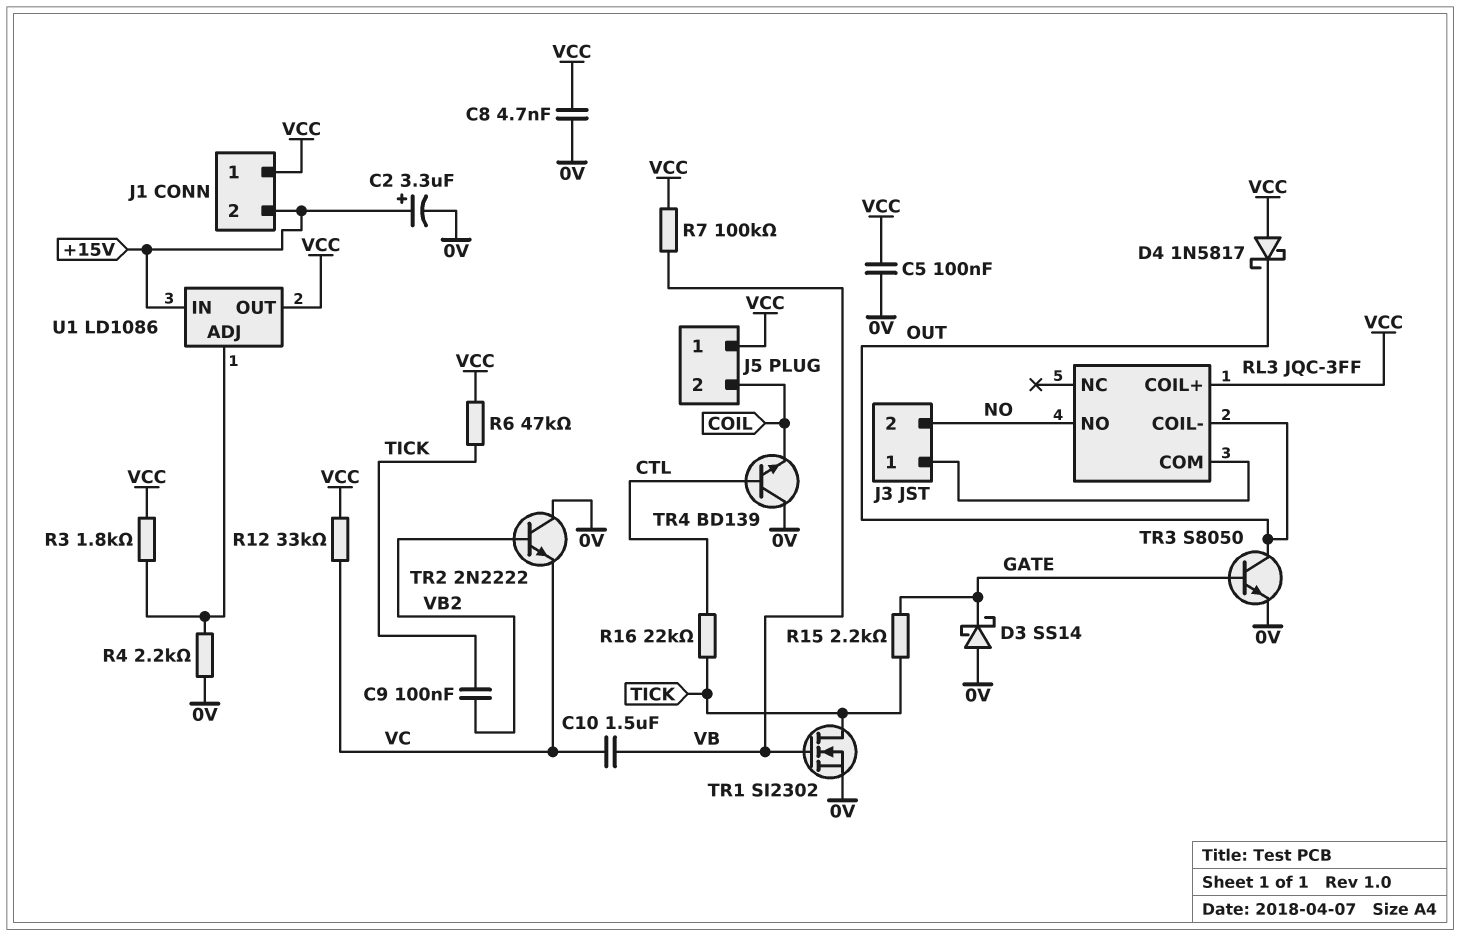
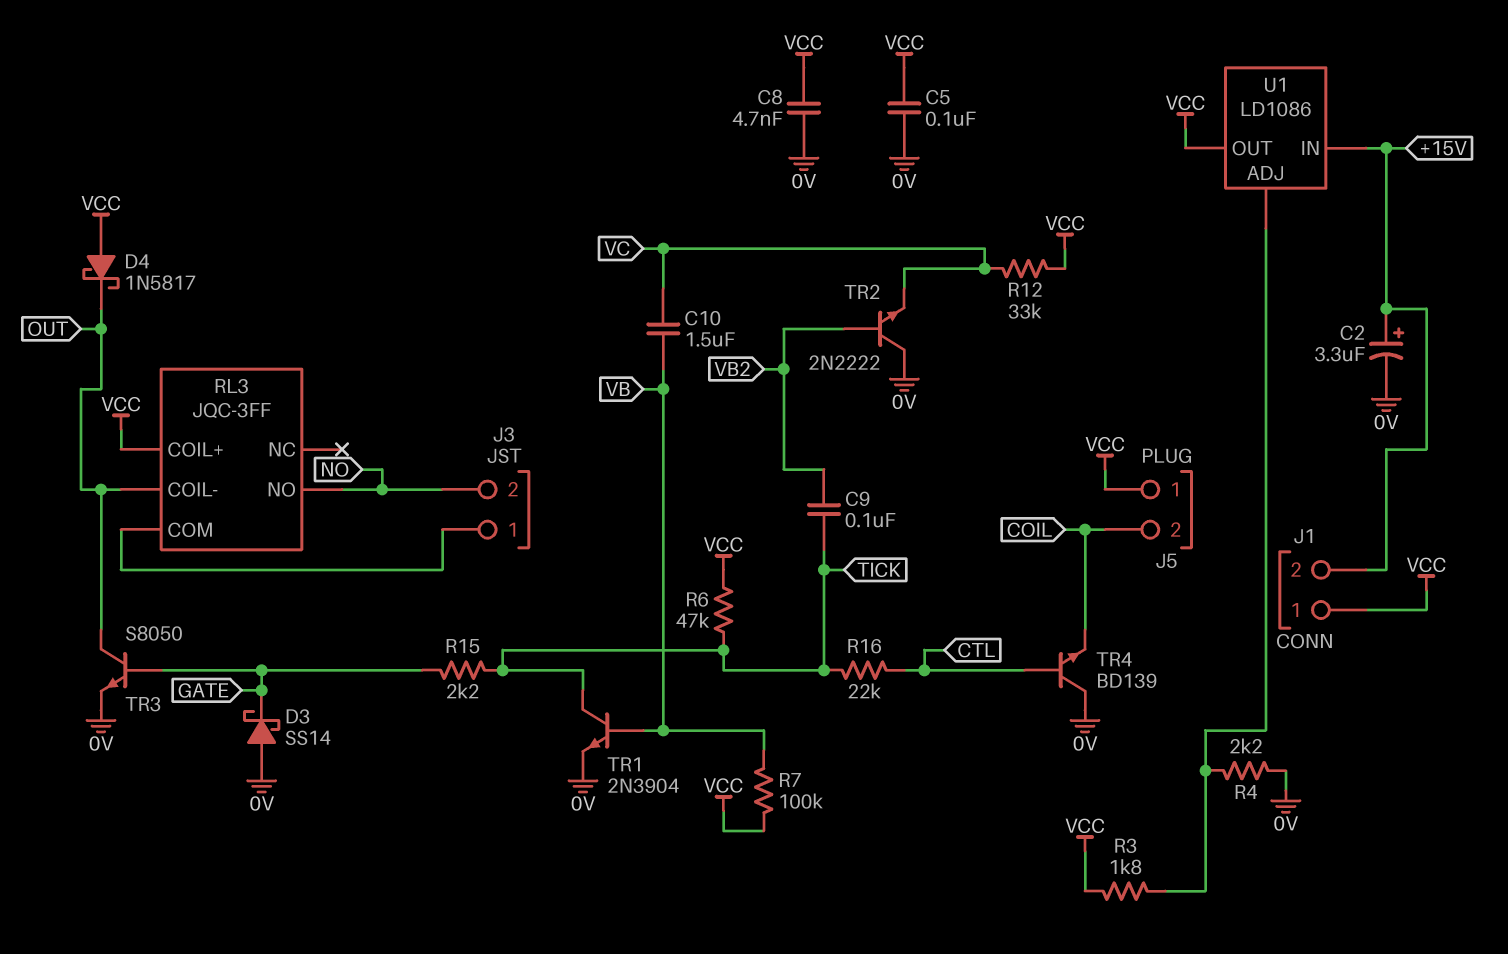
TR1: NMOS SI2302 (G VB, D TICK, S 0V) -> NPN 2N3904 (B VB, C TICK, E 0V)

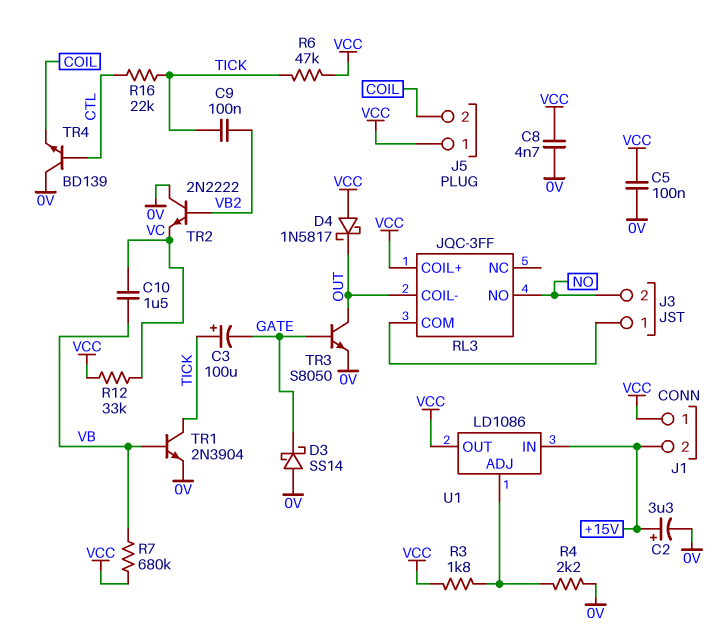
C3: none -> 100uF (plus TICK, minus GATE)
R7: 100k (VB, VCC) -> 680k (VB, VCC)
R15: 2.2k (GATE, TICK) -> none

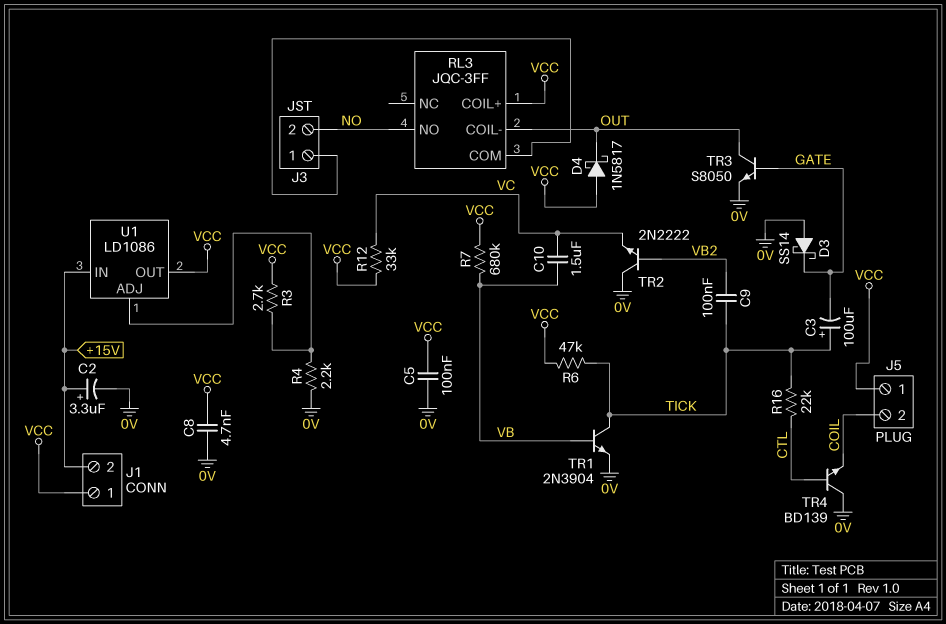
R3: 1.8k (U1/ADJ, VCC) -> 2.7k (U1/ADJ, VCC)

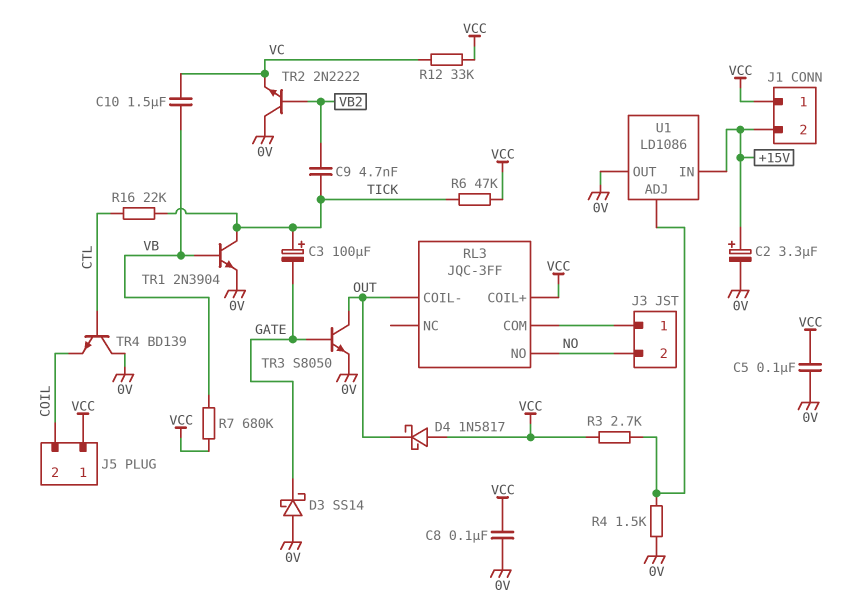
C8: 4.7nF (0V, VCC) -> 100nF (0V, VCC)
C9: 100nF (TICK, VB2) -> 4.7nF (TICK, VB2)
R4: 2.2k (0V, U1/ADJ) -> 1.5k (0V, U1/ADJ)
U1 pin OUT: VCC -> 0V

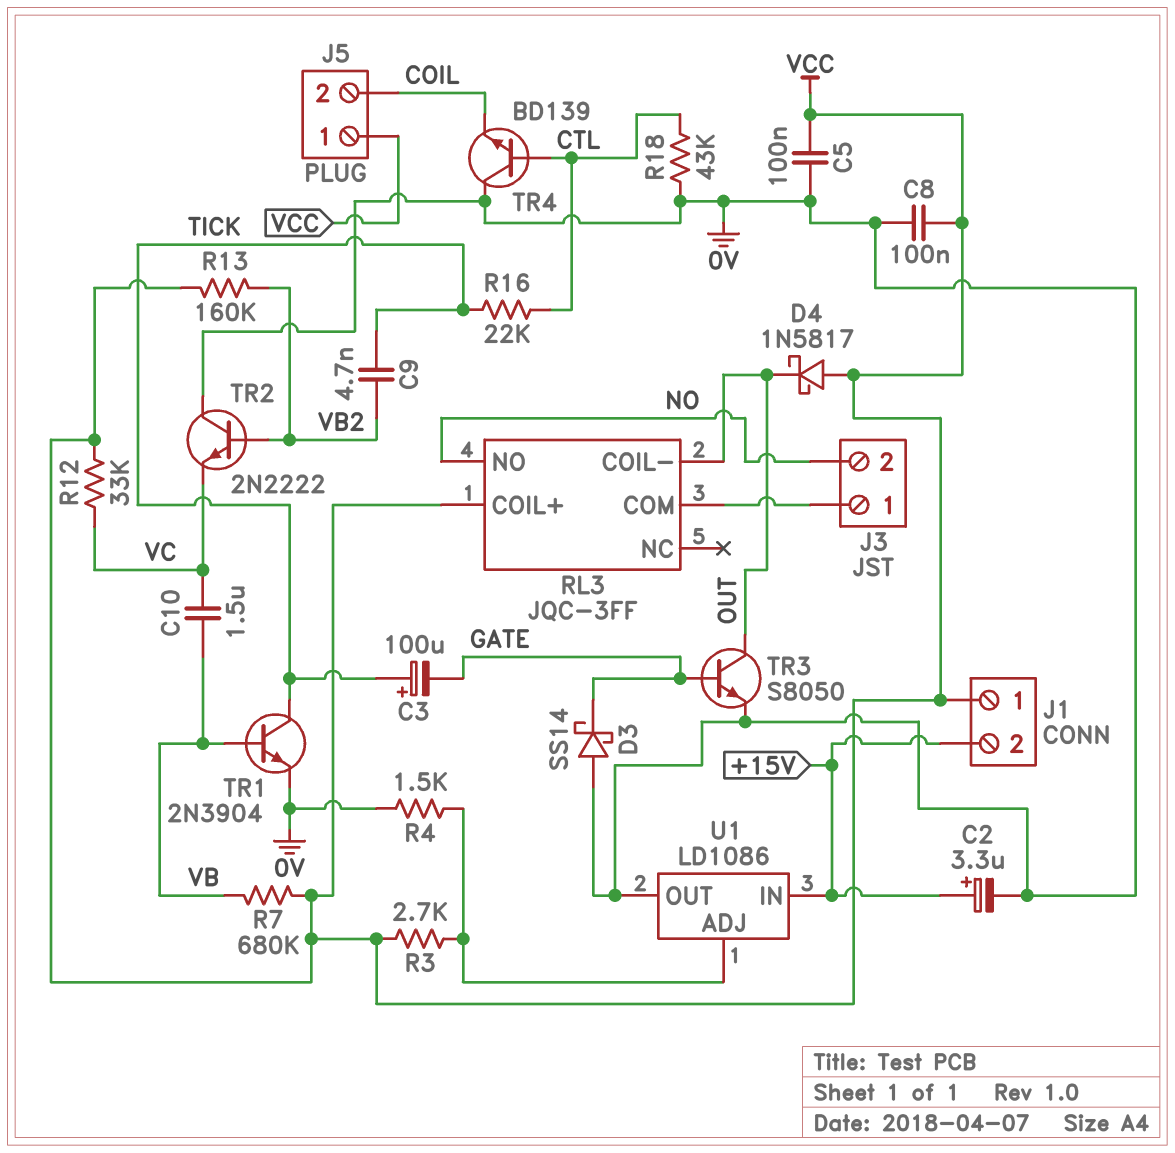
R6: 47k (TICK, VCC) -> none
R13: none -> 160k (VB2, VCC)
R18: none -> 43k (0V, CTL)

